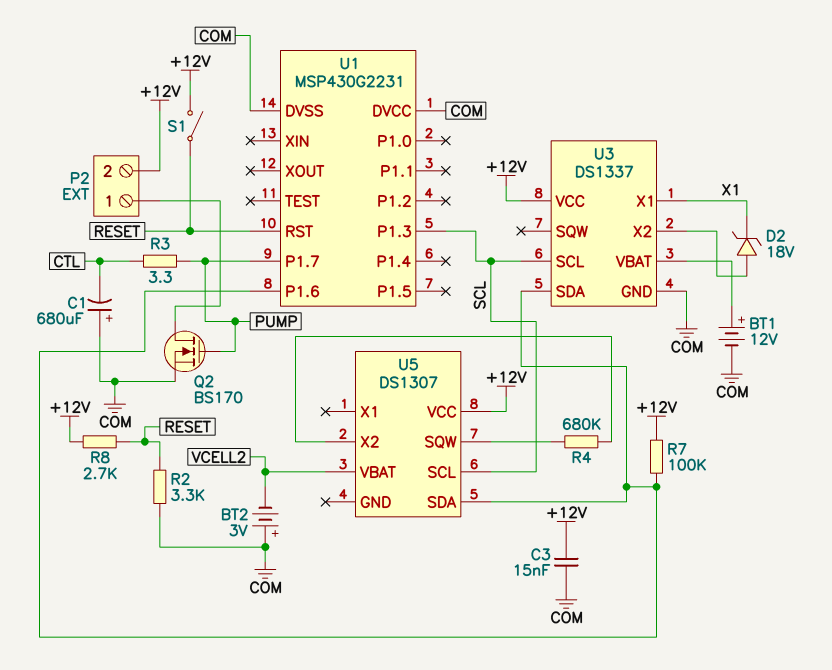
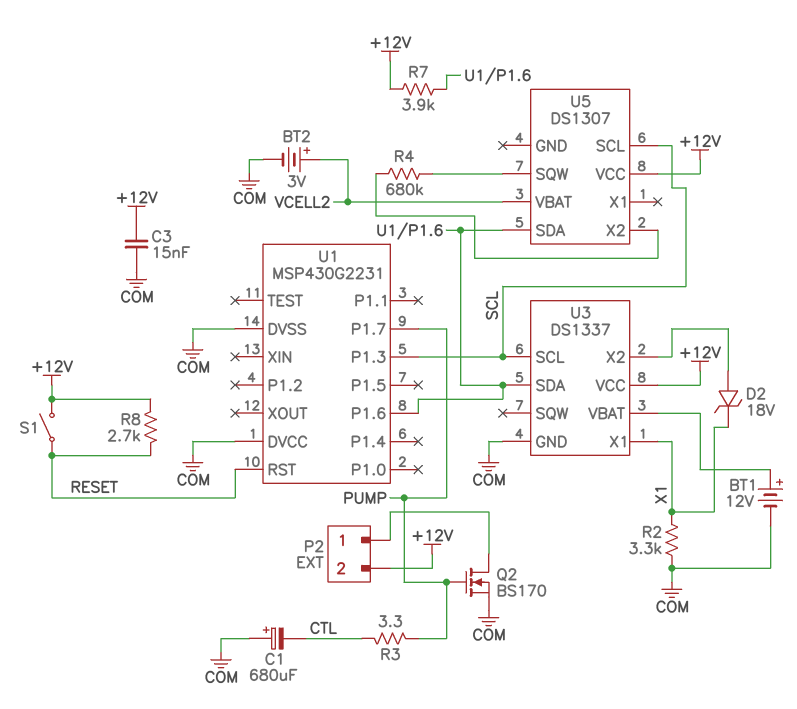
BT2: 3V (plus COM, minus VCELL2) -> 3V (plus VCELL2, minus COM)
R2: 3.3k (COM, RESET) -> 3.3k (COM, X1)
R7: 100k (+12V, U1/P1.6) -> 3.9k (+12V, U1/P1.6)

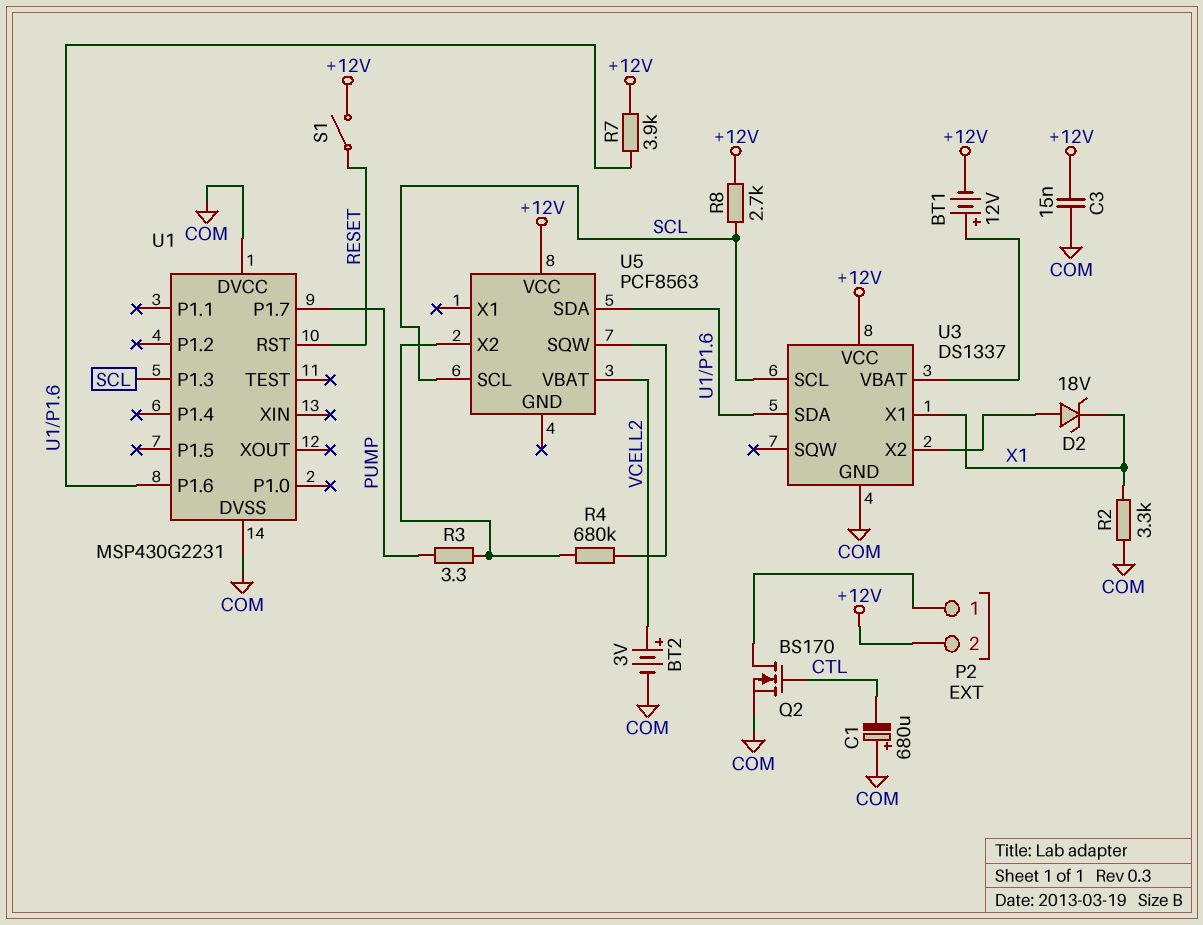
BT1: 12V (plus U3/VBAT, minus COM) -> 12V (plus U3/VBAT, minus +12V)
Q2: NMOS BS170 (G PUMP, D P2/1, S COM) -> NMOS BS170 (G CTL, D P2/1, S COM)
R3: 3.3 (CTL, PUMP) -> 3.3 (PUMP, U5/X2)
R8: 2.7k (+12V, RESET) -> 2.7k (+12V, SCL)
U5: DS1307 -> PCF8563

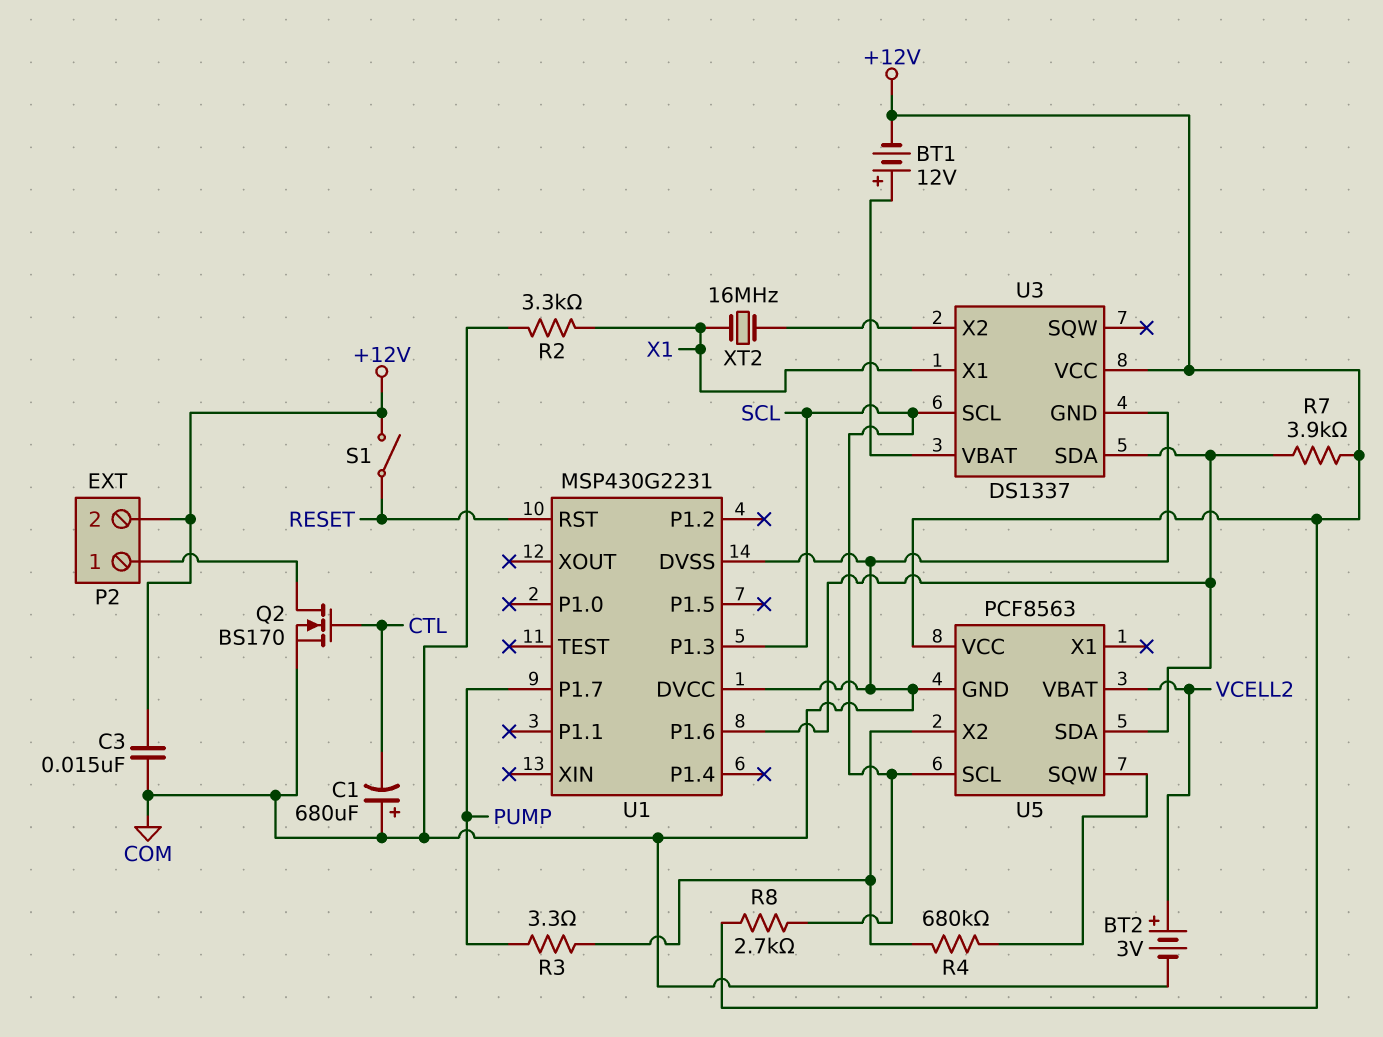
D2: zener 18V (A U3/X2, K X1) -> none
U5 pin GND: none -> COM
XT2: none -> 16MHz (U3/X2, X1)

